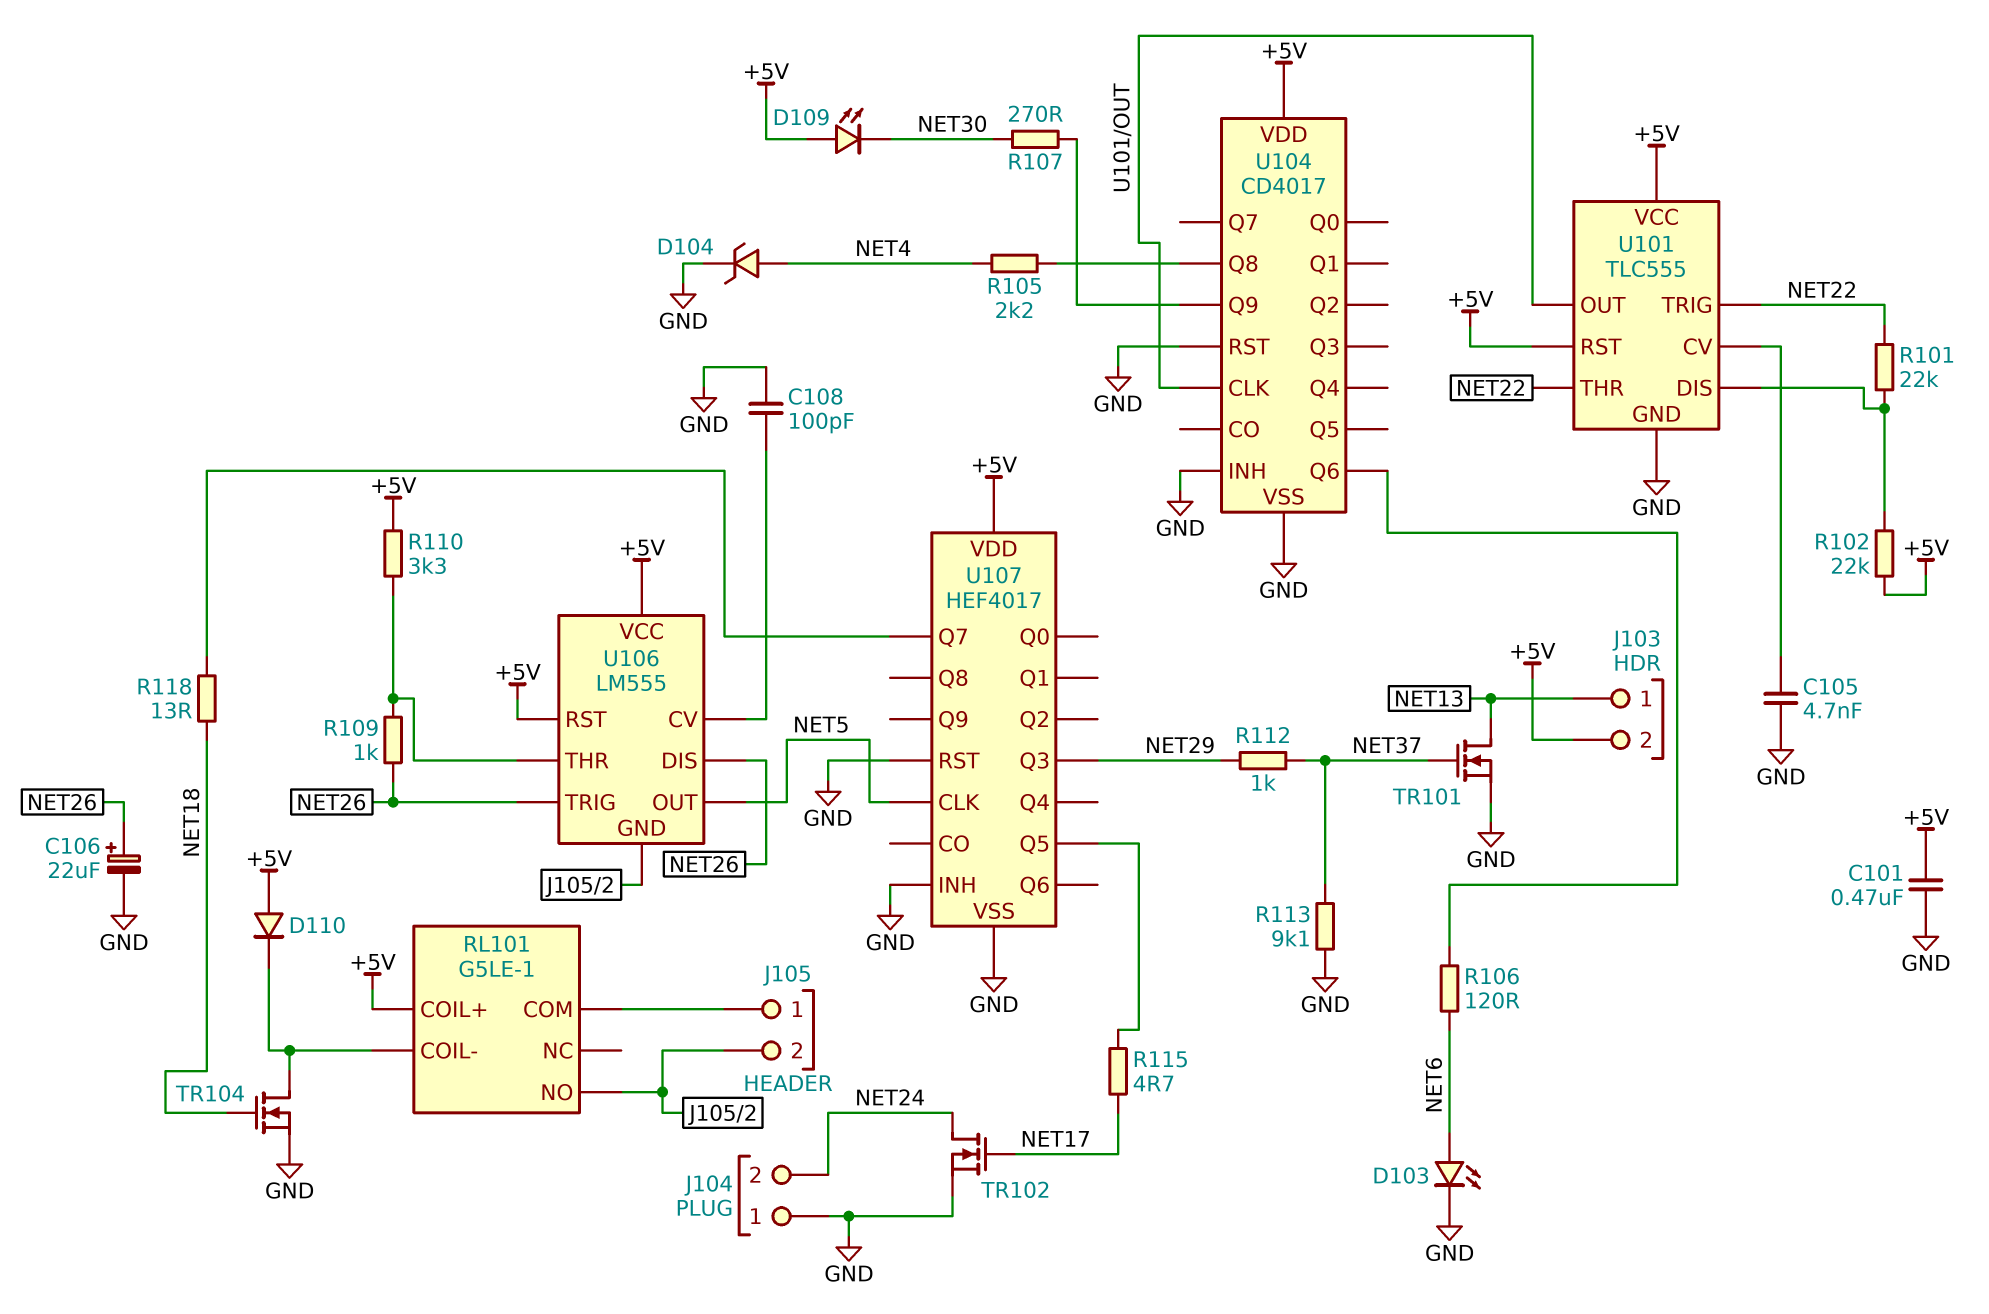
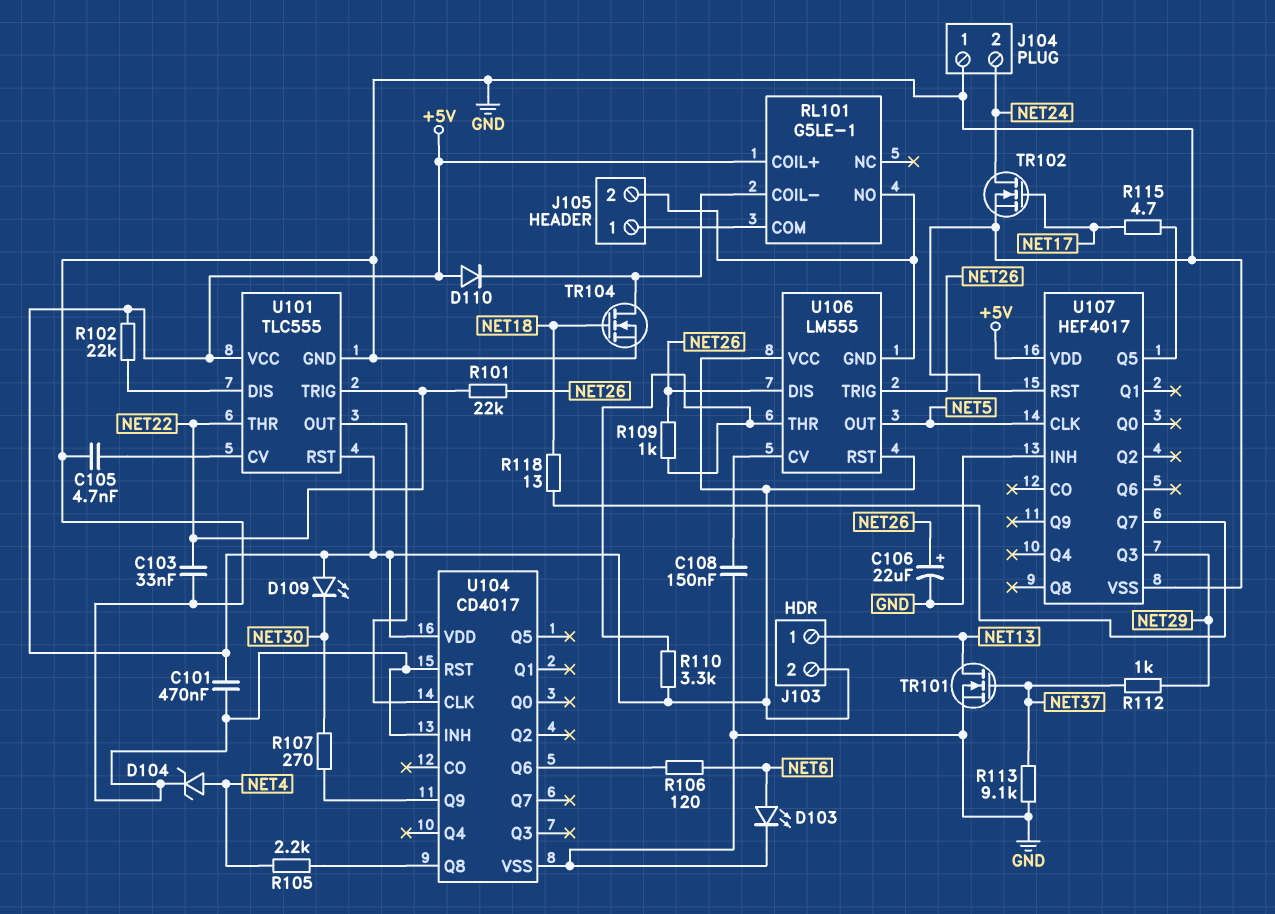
C103: none -> 33nF (GND, NET22)
C108: 100pF (GND, U106/CV) -> 150nF (GND, U106/CV)
R101: 22k (NET22, U101/DIS) -> 22k (NET22, NET26)

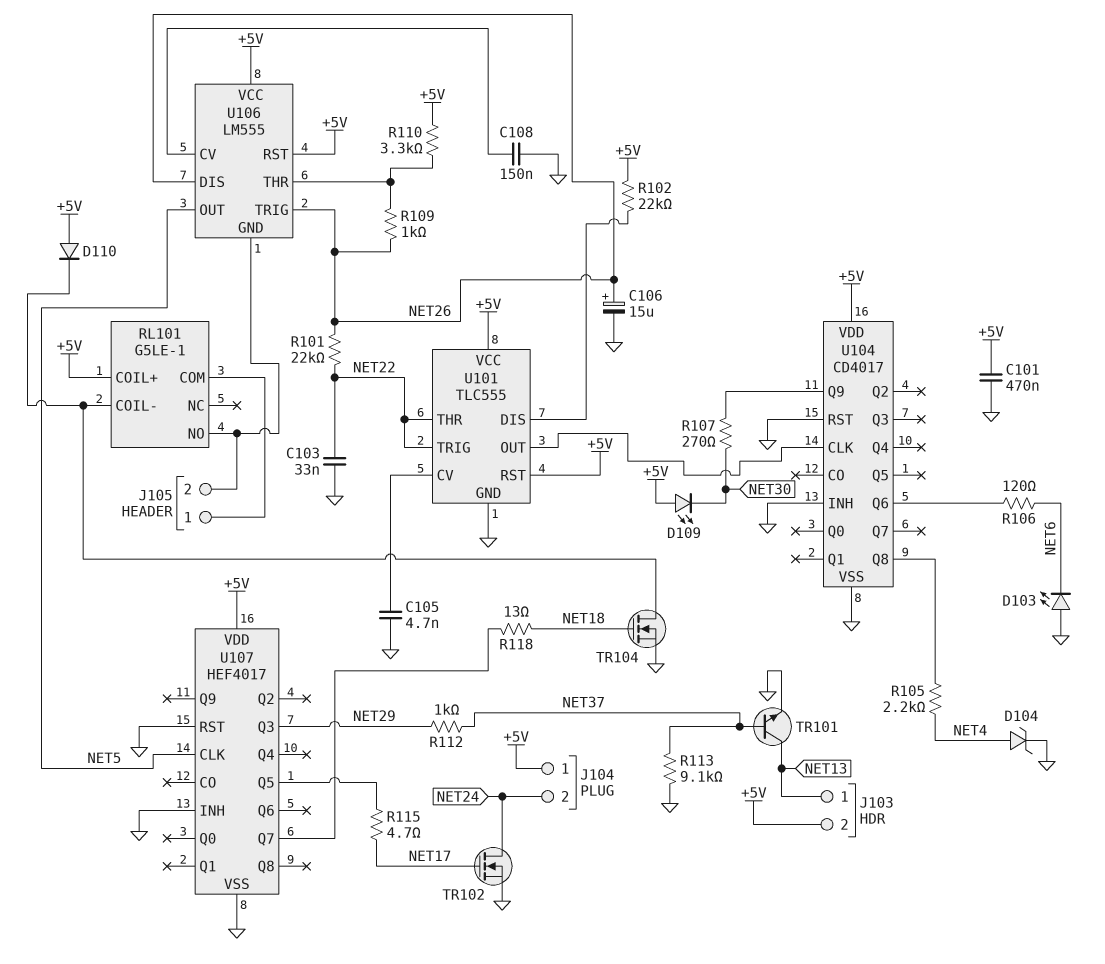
C106: 22uF (plus NET26, minus GND) -> 15uF (plus NET26, minus GND)
D103: LED (A NET6, K GND) -> LED (A GND, K NET6)
J104 pin 1: GND -> +5V
TR101: NMOS (G NET37, D NET13, S GND) -> NPN (B NET37, C NET13, E GND)

